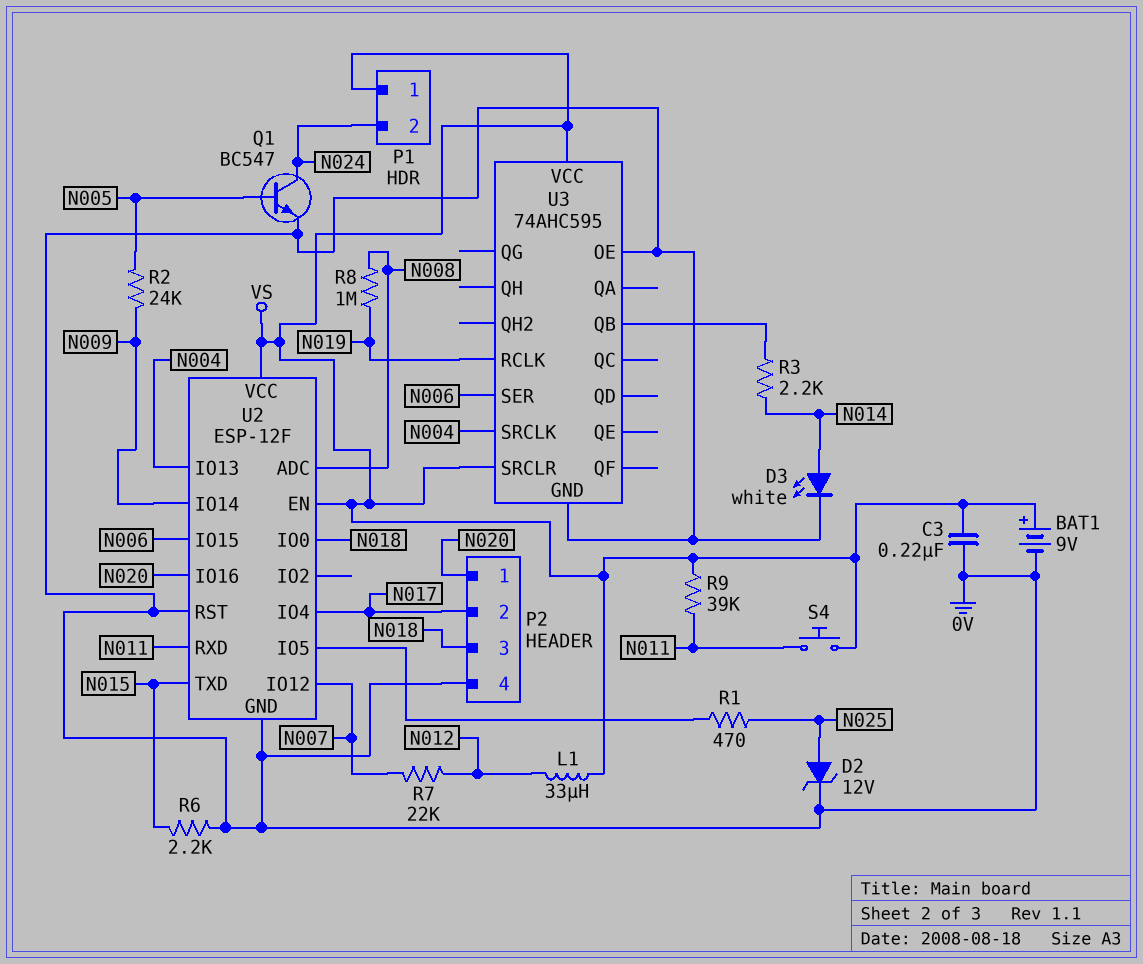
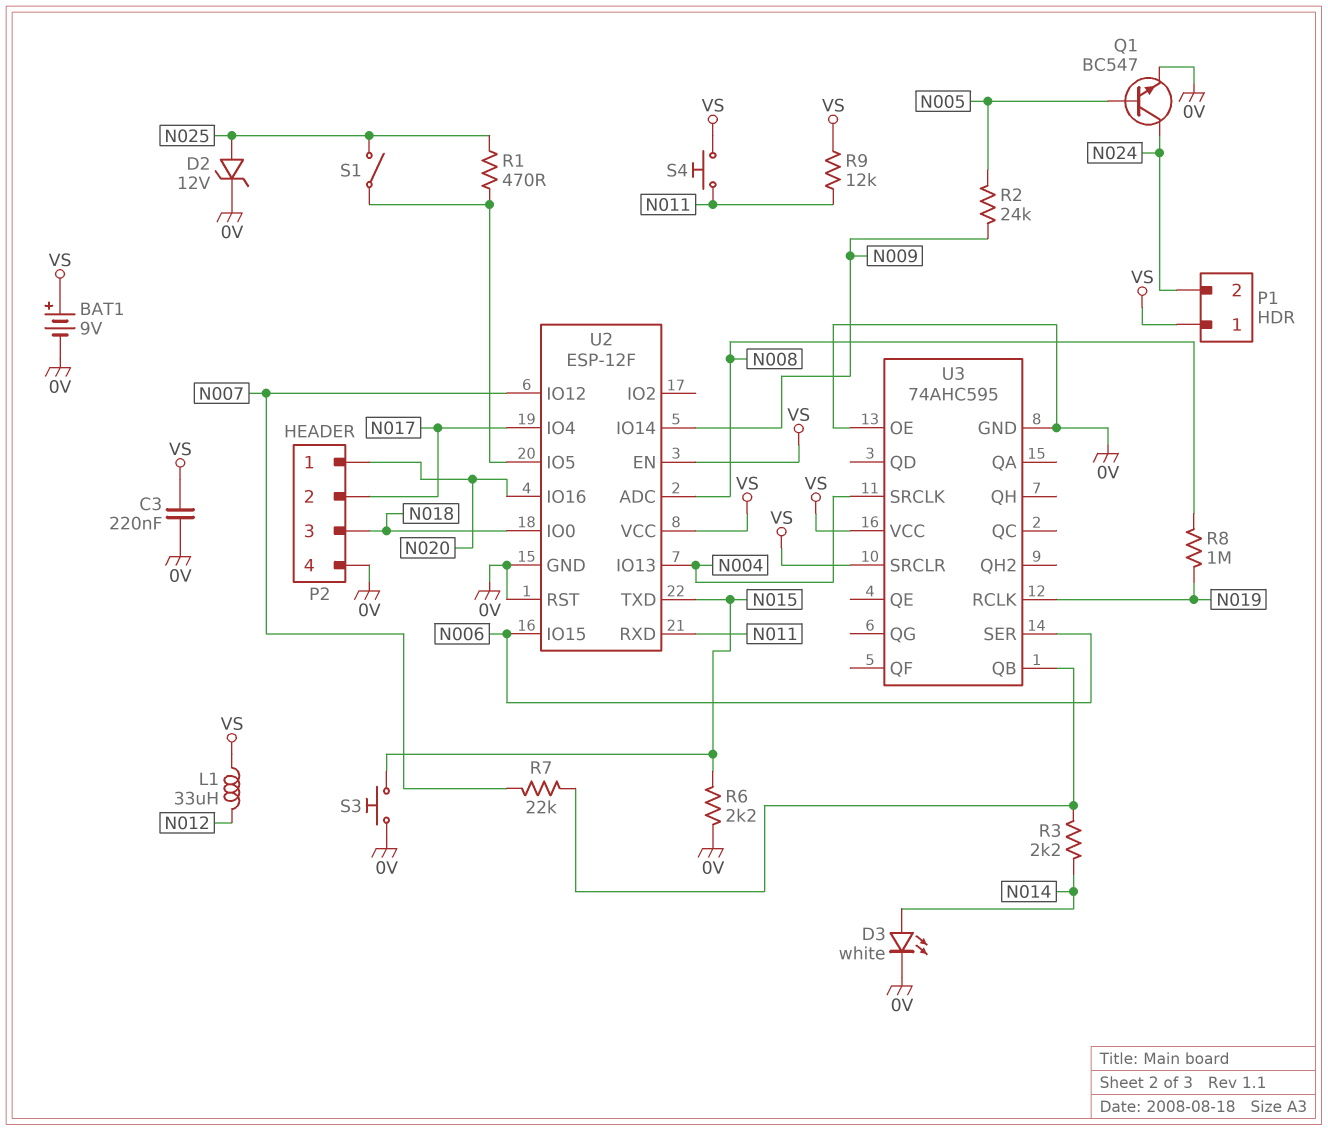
R7: 22k (N007, N012) -> 22k (N007, U3/QB)
R9: 39k (N011, VS) -> 12k (N011, VS)
S1: none -> switch (N025, U2/IO5)
S3: none -> button (0V, N015)

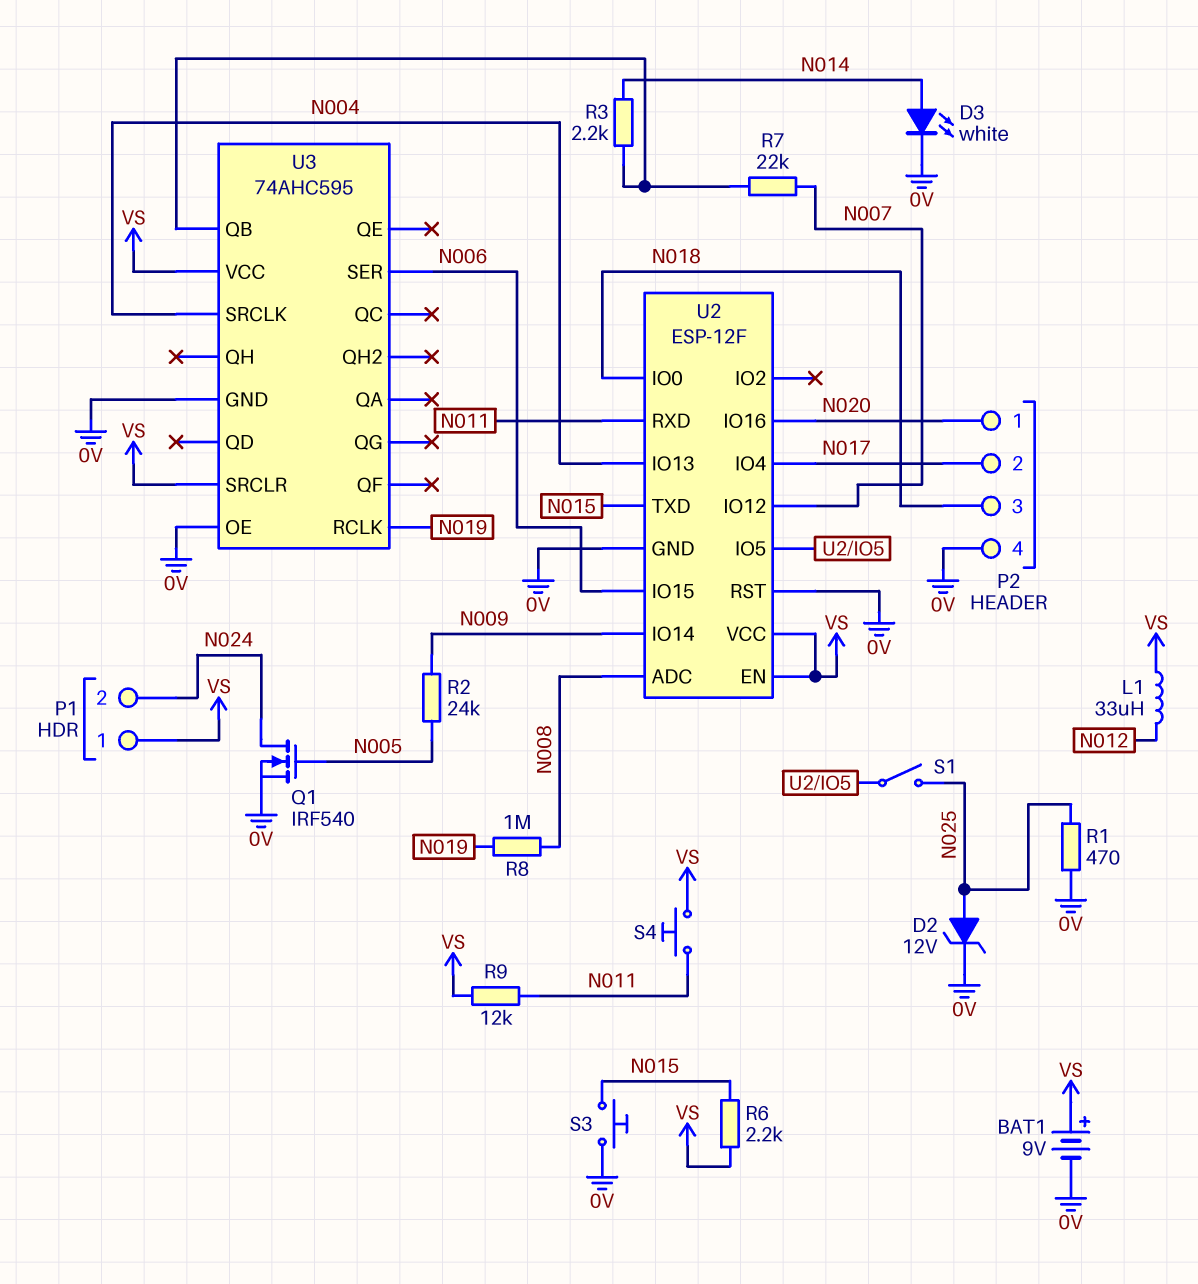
C3: 220nF (0V, VS) -> none
Q1: NPN BC547 (B N005, C N024, E 0V) -> NMOS IRF540 (G N005, D N024, S 0V)
R1: 470 (N025, U2/IO5) -> 470 (0V, N025)
R6: 2.2k (0V, N015) -> 2.2k (N015, VS)

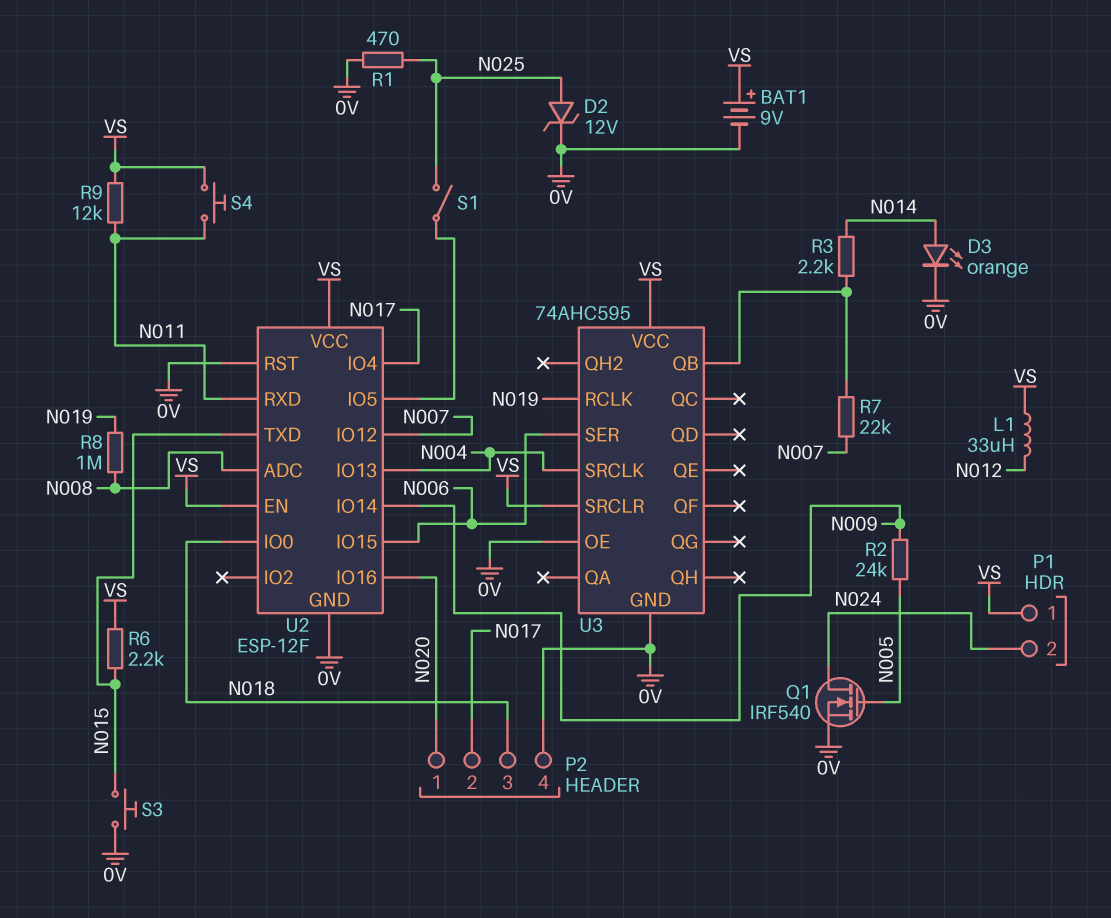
D3: LED white (A N014, K 0V) -> LED orange (A N014, K 0V)

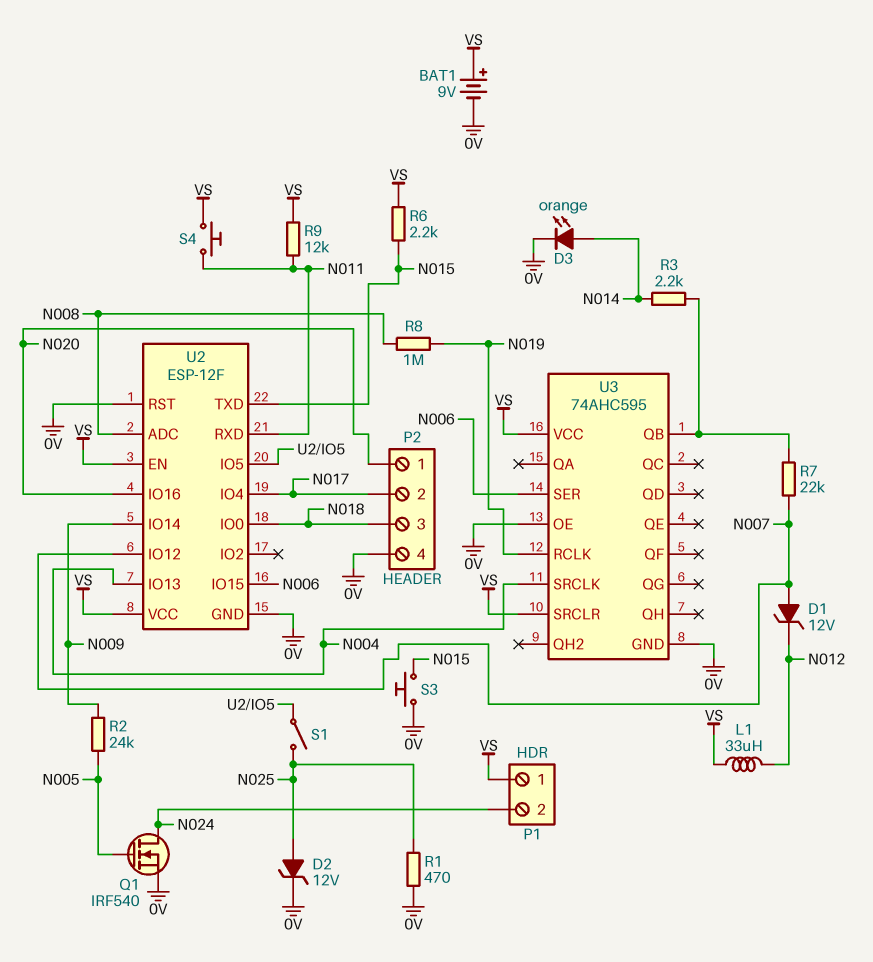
D1: none -> zener 12V (A N007, K N012)

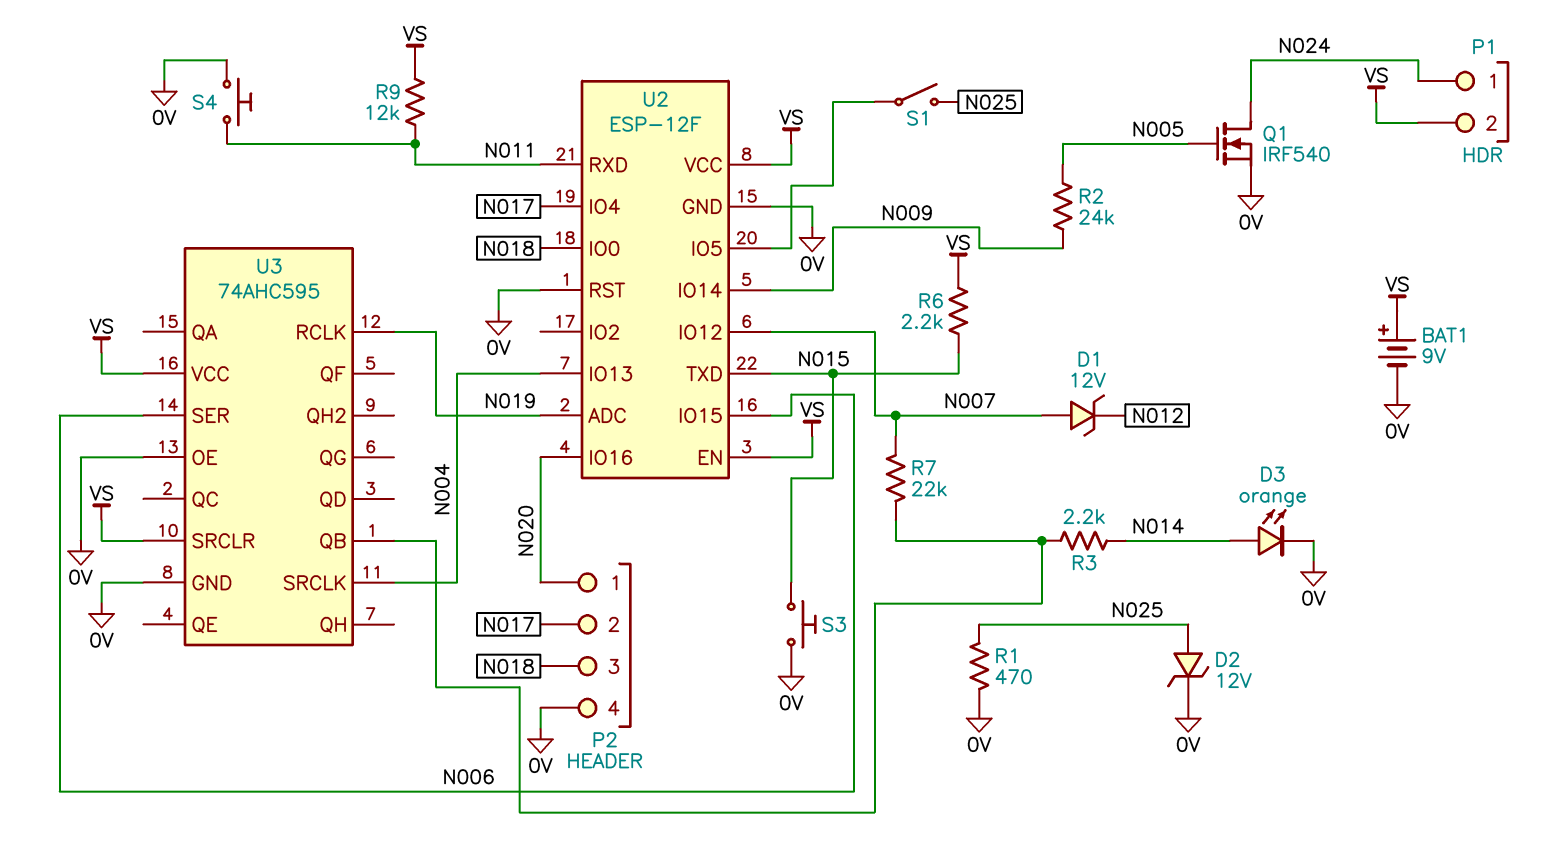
L1: 33uH (N012, VS) -> none
P1 pin 1: VS -> N024
P1 pin 2: N024 -> VS
R8: 1M (N008, N019) -> none
S4: button (N011, VS) -> button (0V, N011)
U2 pin ADC: N008 -> N019

